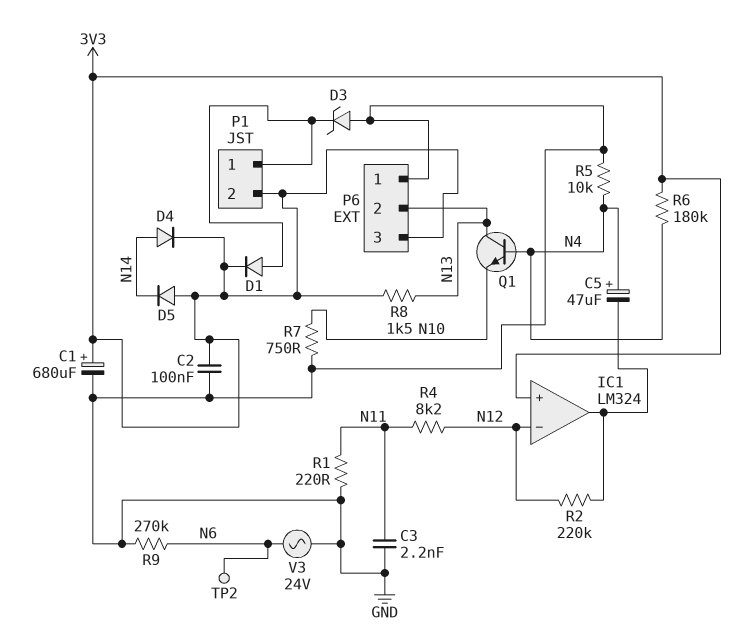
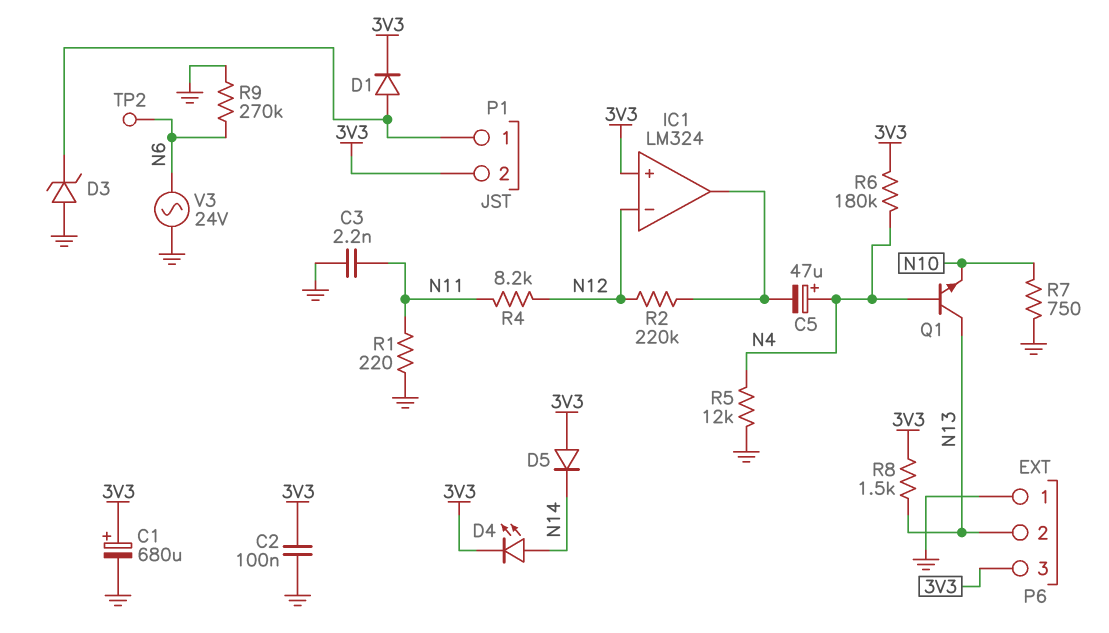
D4: diode (A N14, K 3V3) -> LED (A N14, K 3V3)
R5: 10k (GND, N4) -> 12k (GND, N4)

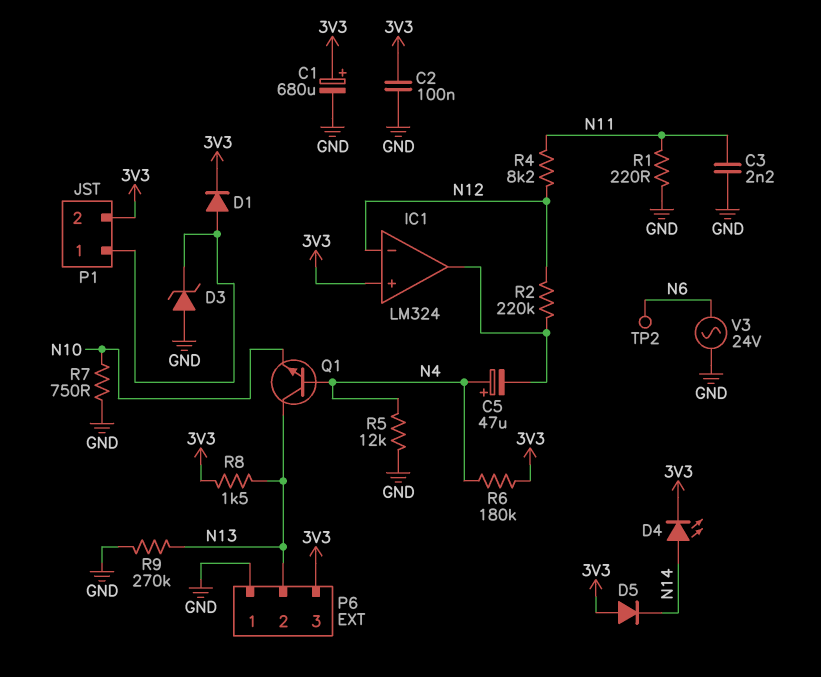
R9: 270k (GND, N6) -> 270k (GND, N13)

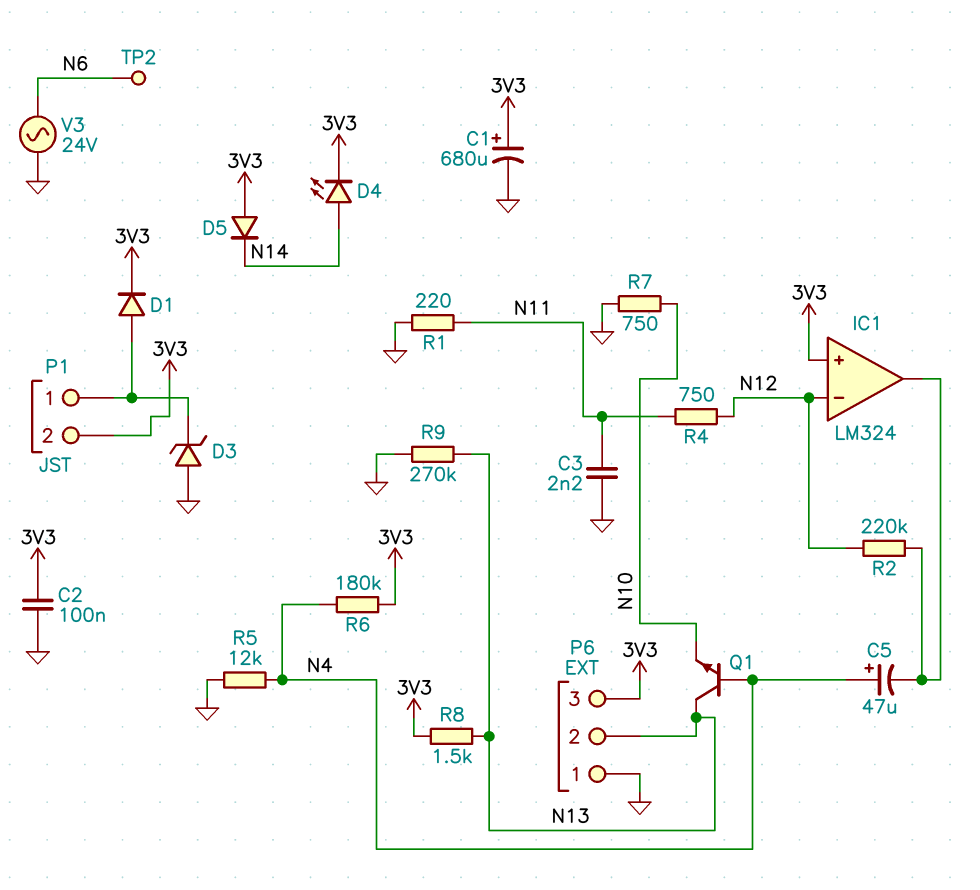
R4: 8.2k (N11, N12) -> 750 (N11, N12)

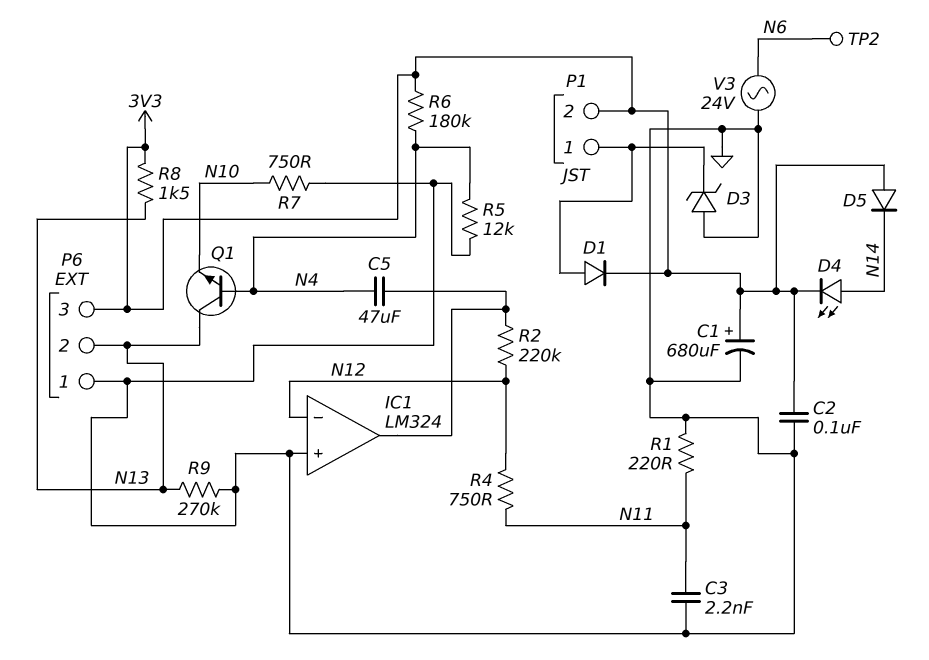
C5: 47uF (plus N4, minus IC1/out) -> 47uF (IC1/out, N4)
IC1 pin in+: 3V3 -> GND

